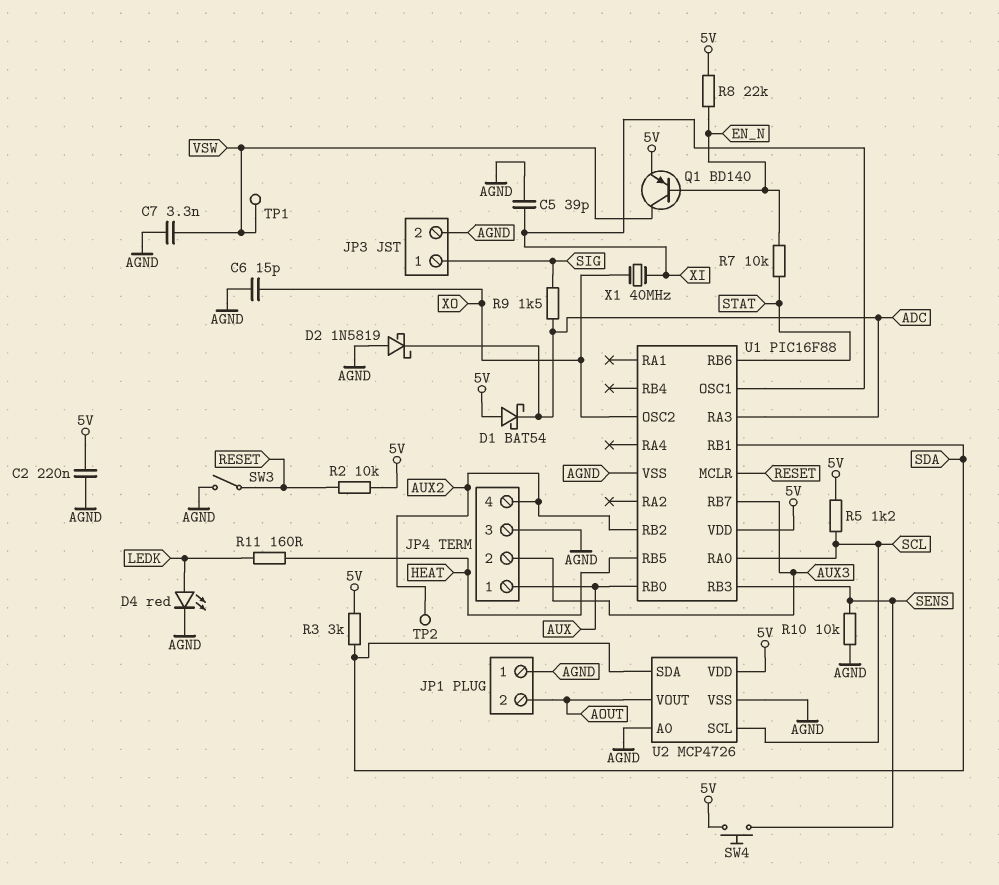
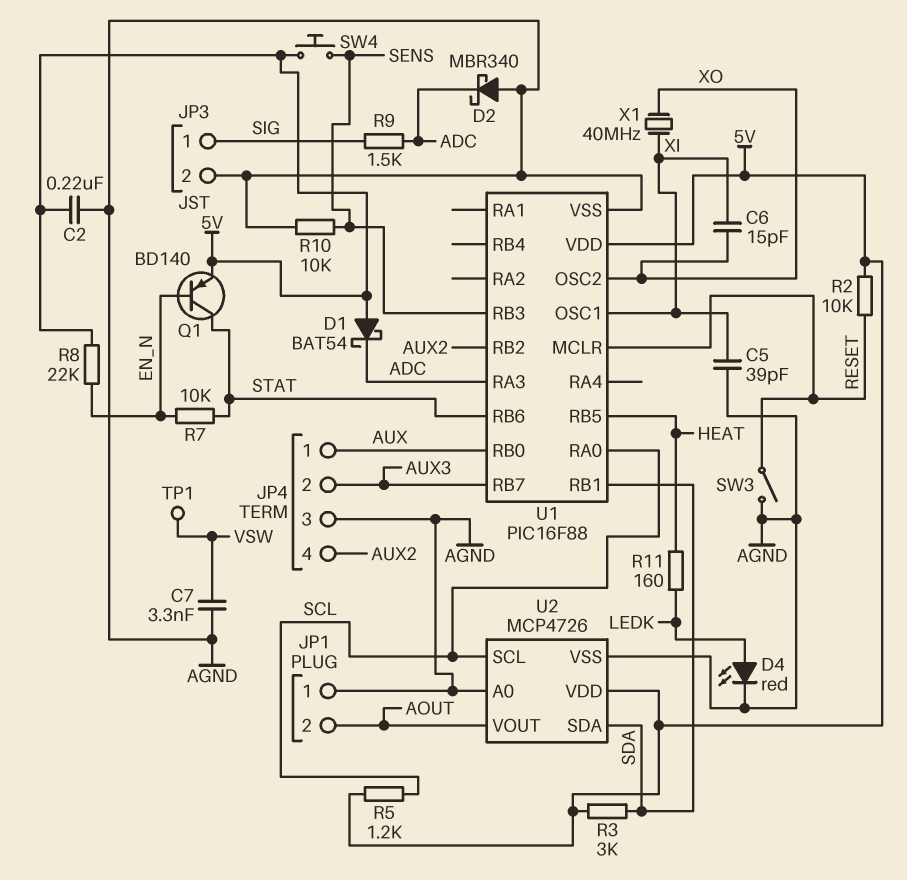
C6: 15pF (AGND, XO) -> 15pF (XI, XO)
D2: schottky 1N5819 (A AGND, K ADC) -> schottky MBR340 (A AGND, K ADC)
Q1: PNP BD140 (B EN_N, C VSW, E 5V) -> PNP BD140 (B EN_N, C STAT, E 5V)
TP2: test point (AUX2) -> none

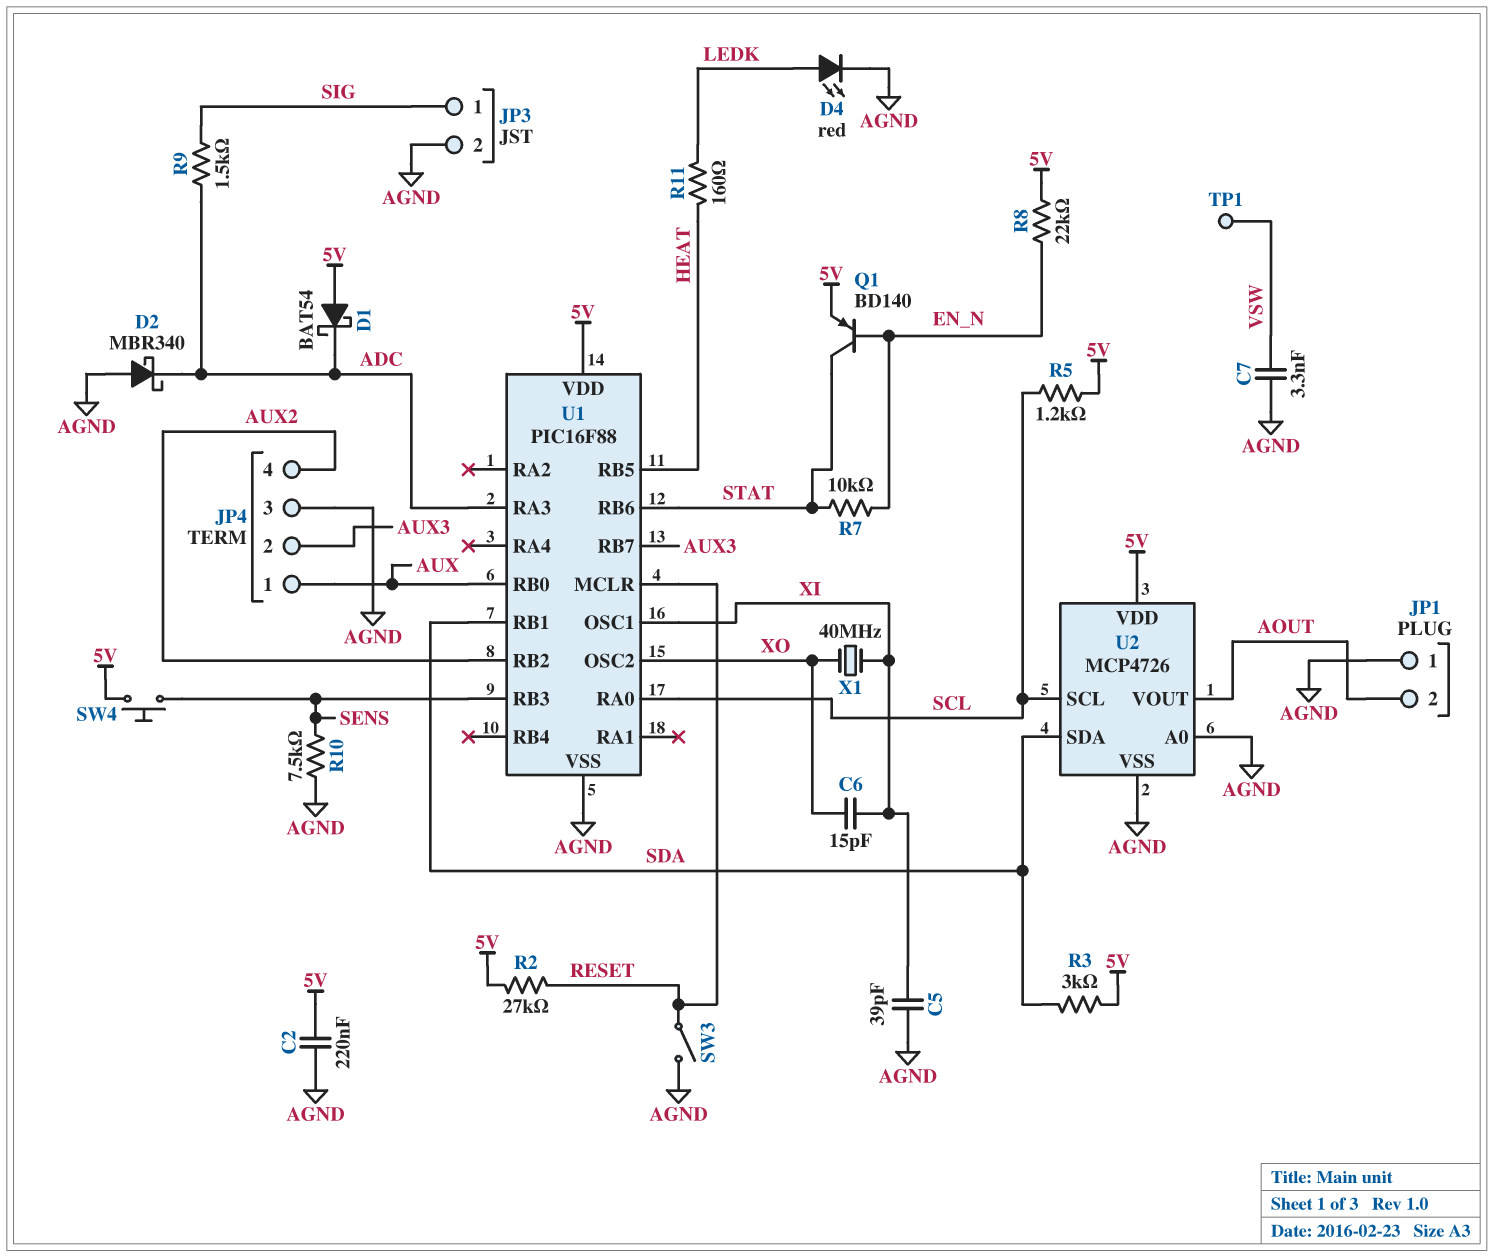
R2: 10k (5V, RESET) -> 27k (5V, RESET)
R10: 10k (AGND, SENS) -> 7.5k (AGND, SENS)

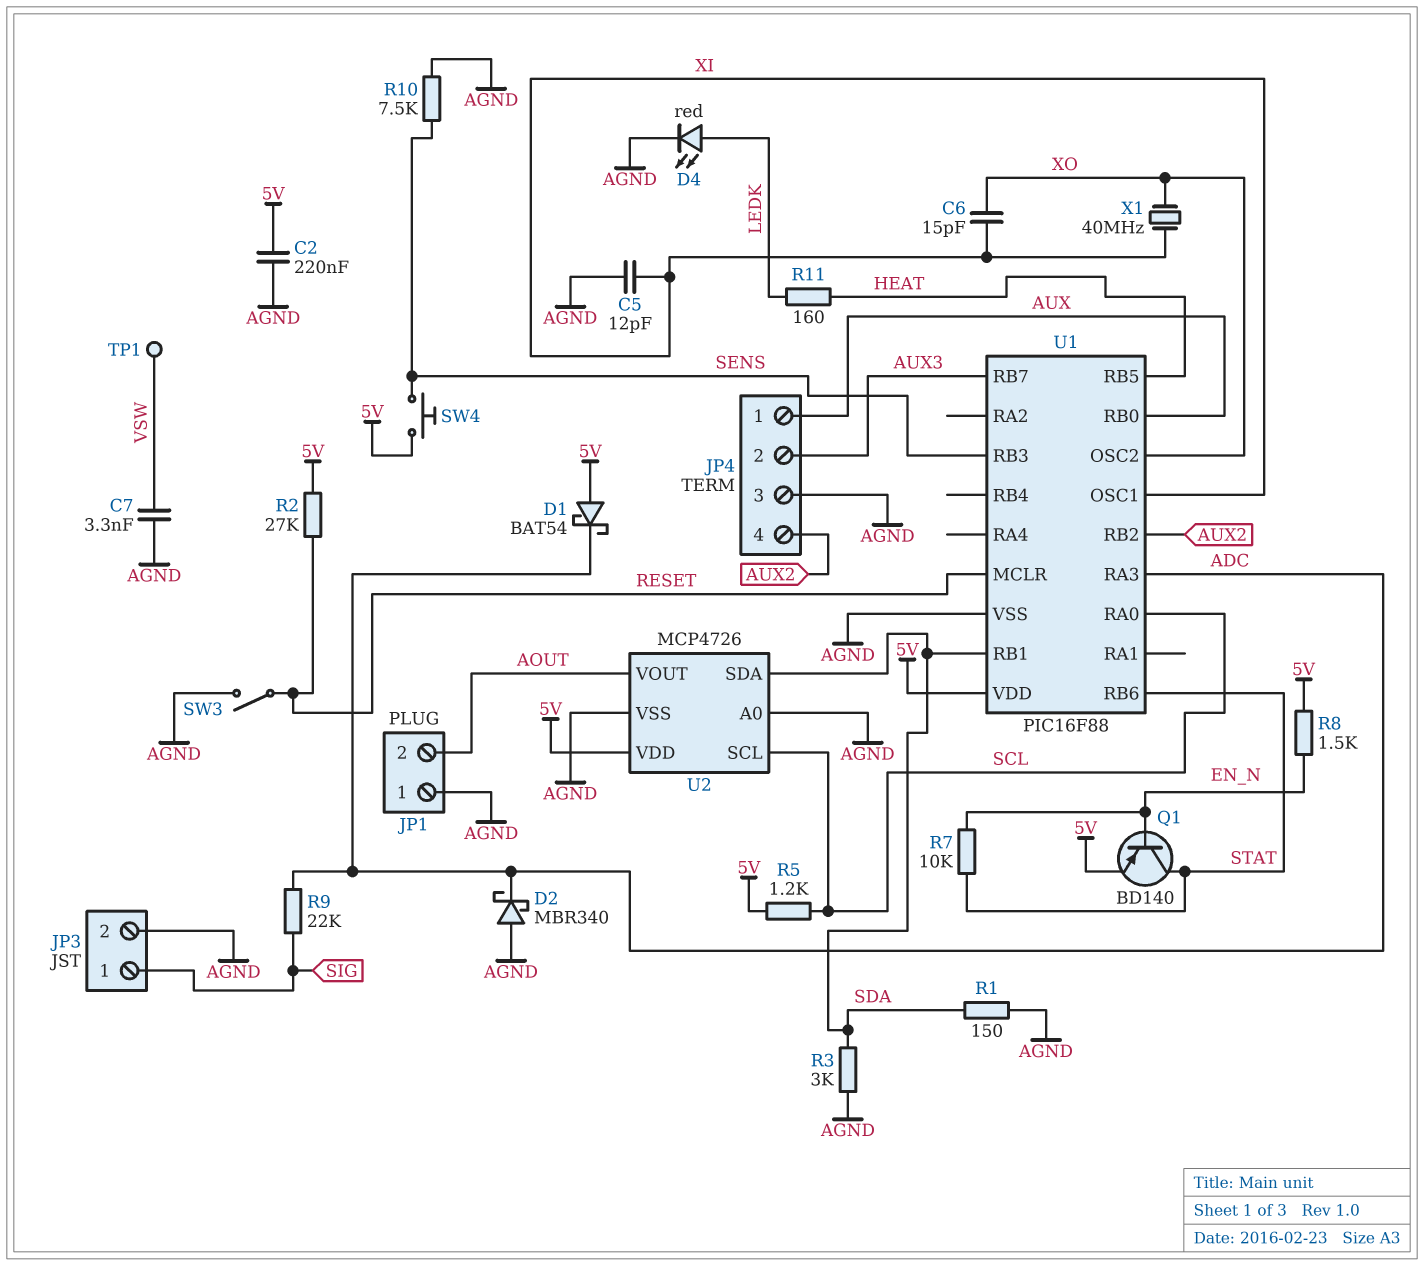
C5: 39pF (AGND, XI) -> 12pF (AGND, XI)
R1: none -> 150 (AGND, SDA)
R3: 3k (5V, SDA) -> 3k (AGND, SDA)
R8: 22k (5V, EN_N) -> 1.5k (5V, EN_N)
R9: 1.5k (ADC, SIG) -> 22k (ADC, SIG)

